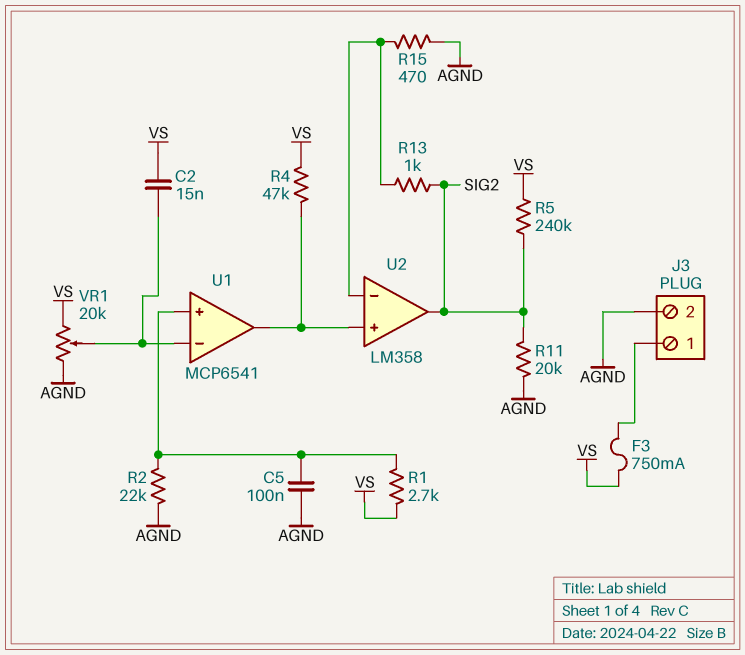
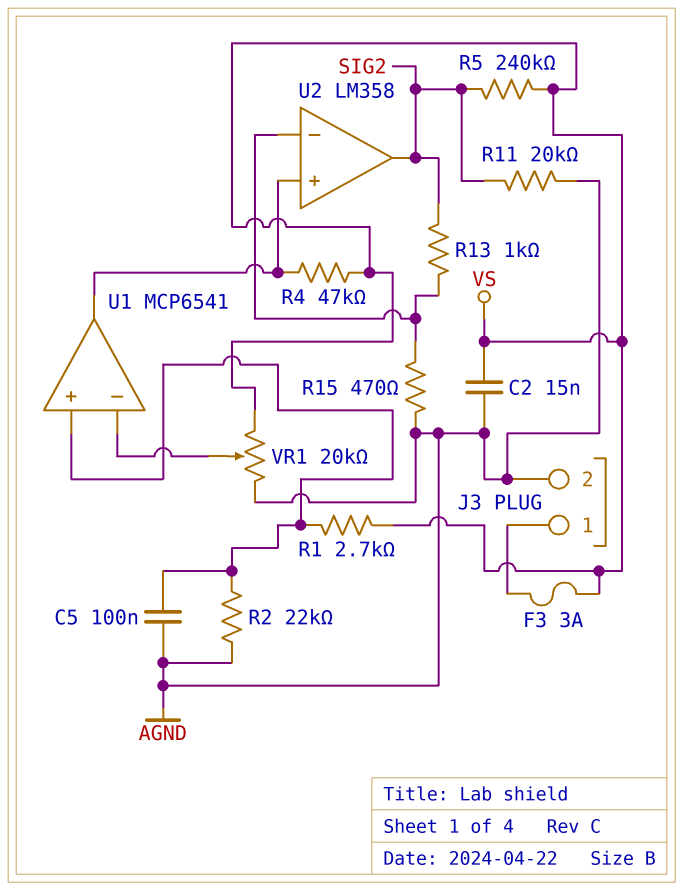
C2: 15nF (U1/in-, VS) -> 15nF (AGND, VS)
F3: 750mA (J3/1, VS) -> 3A (J3/1, VS)

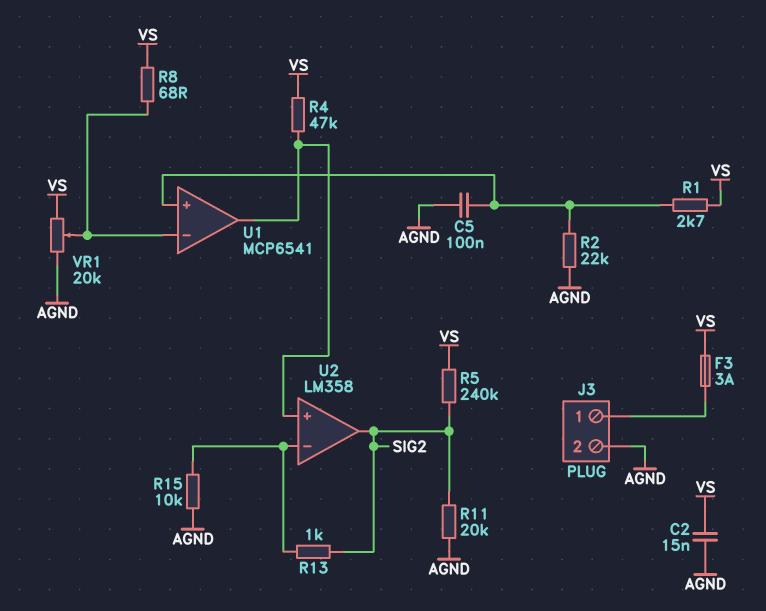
R8: none -> 68 (U1/in-, VS)
R15: 470 (AGND, U2/in-) -> 10k (AGND, U2/in-)

